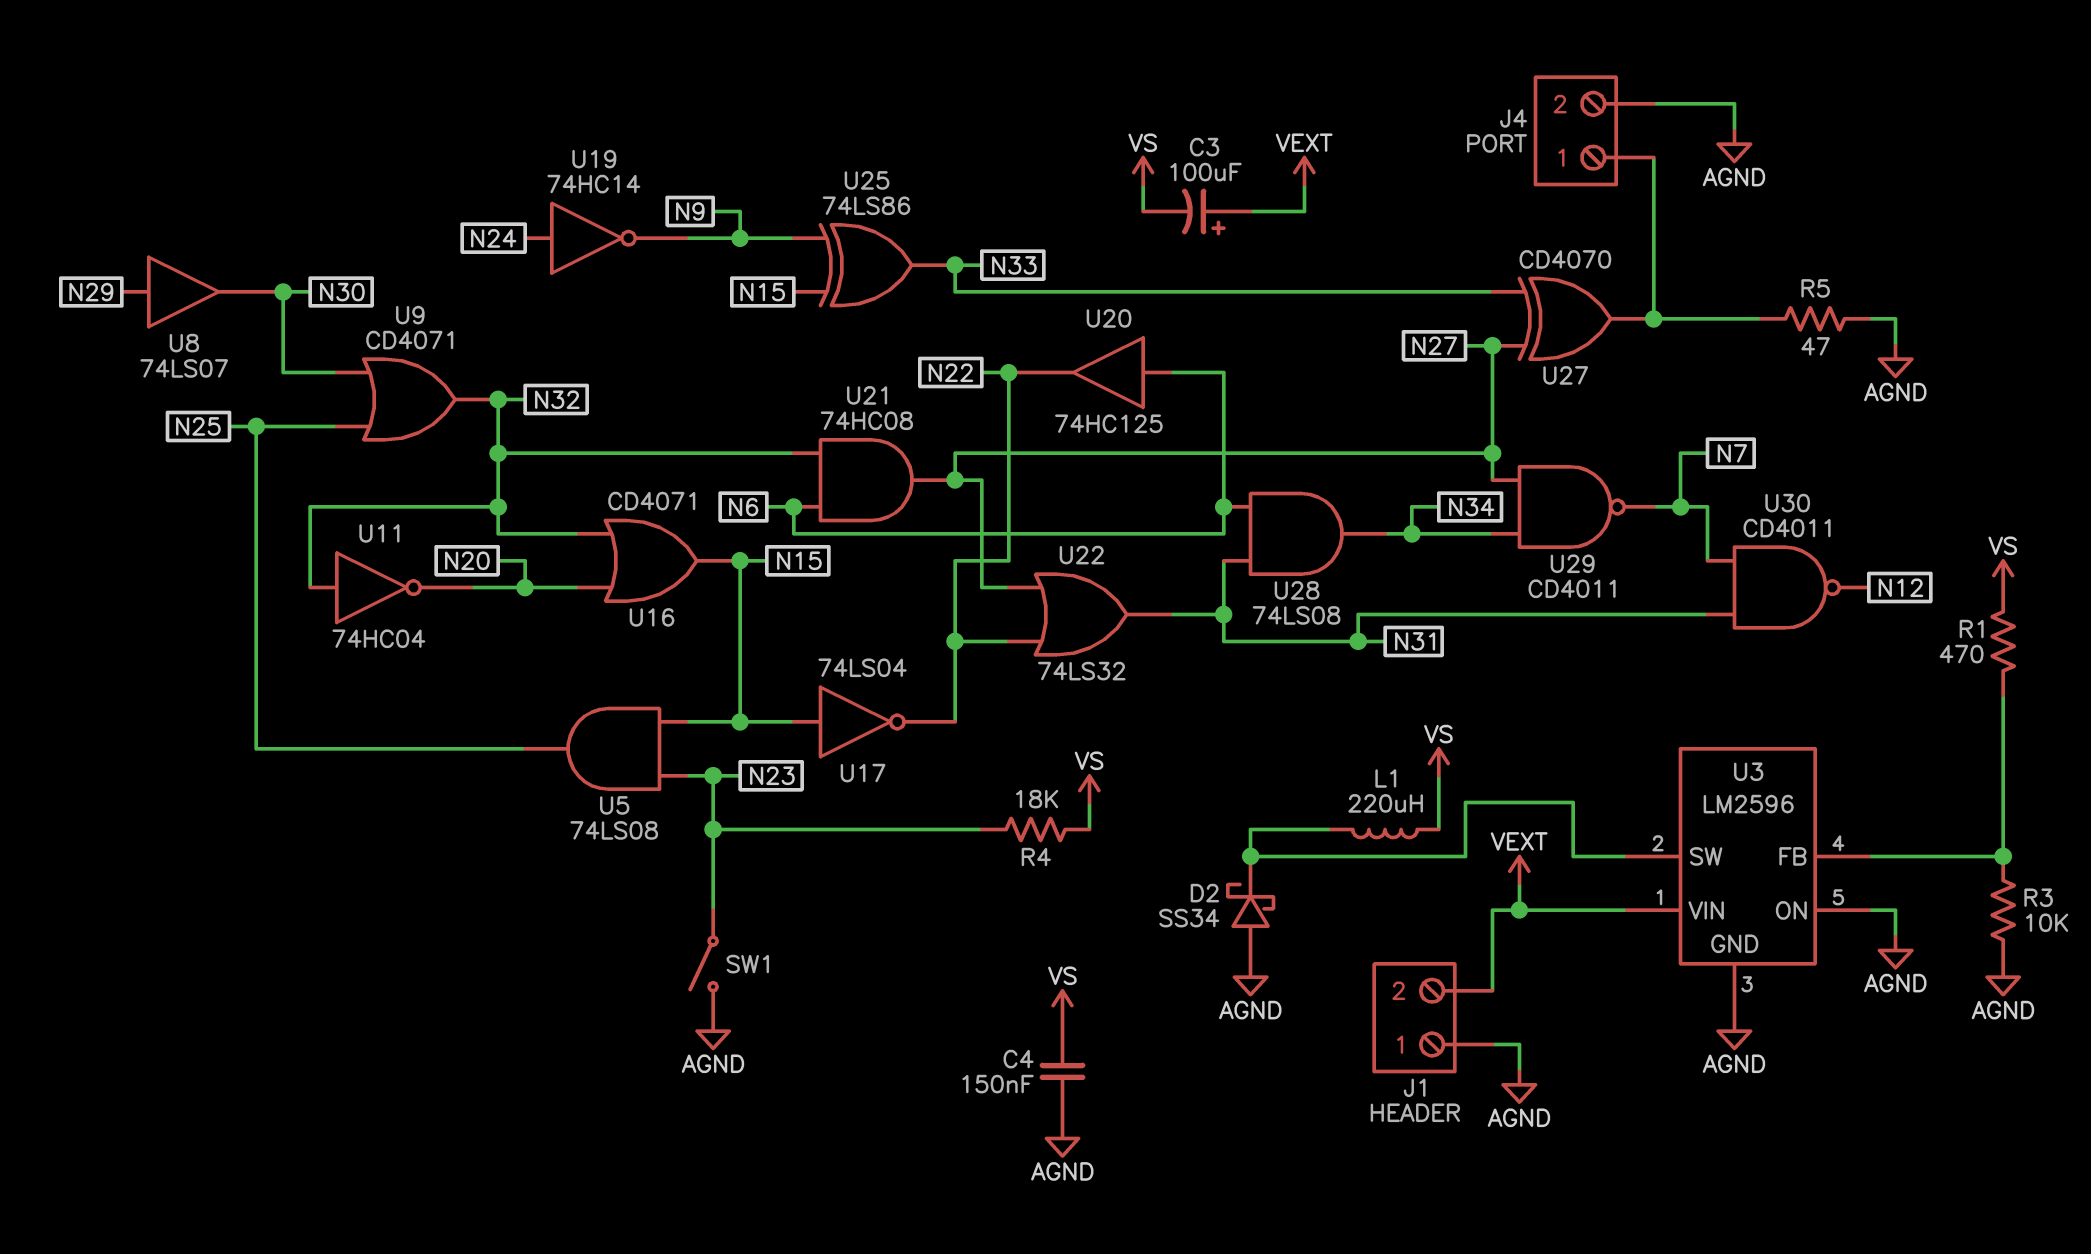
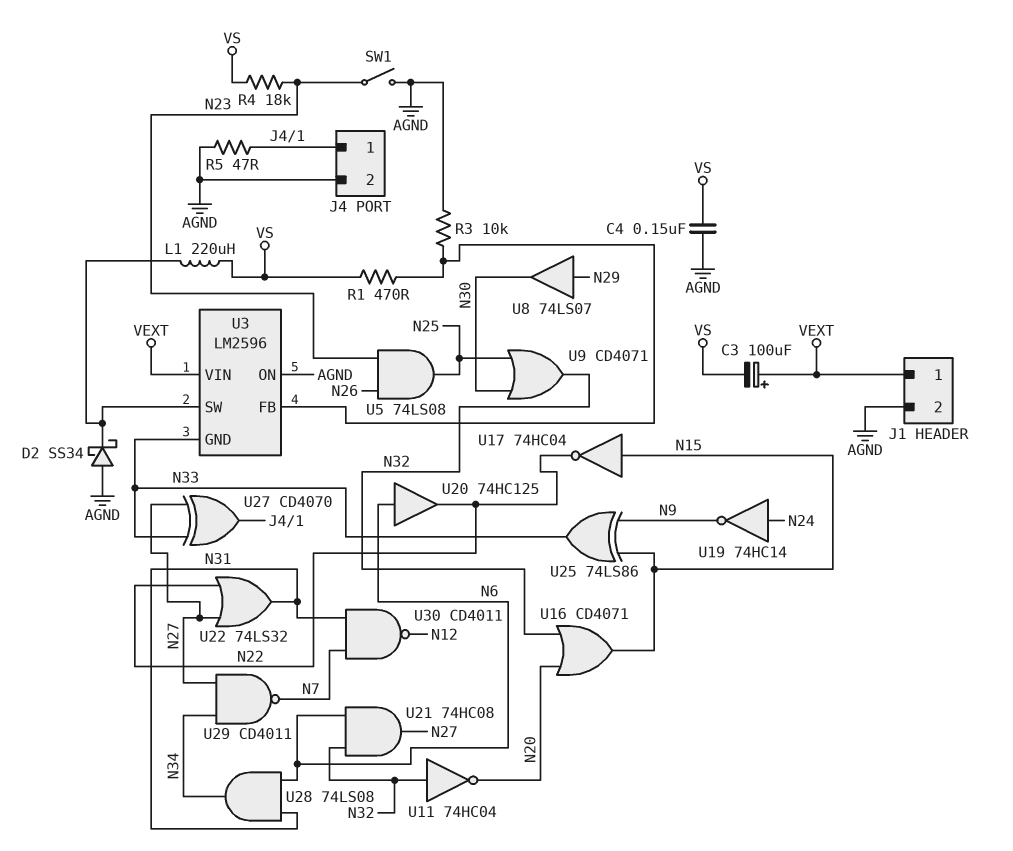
J1 pin 1: AGND -> VEXT
J1 pin 2: VEXT -> AGND
U3 pin GND: AGND -> N33
U5: AND 74LS08 (in N15, in N23, out N25) -> AND 74LS08 (in N23, in N26, out N25)
U17: NOT 74LS04 (in N15, out N22) -> NOT 74HC04 (in N15, out N22)

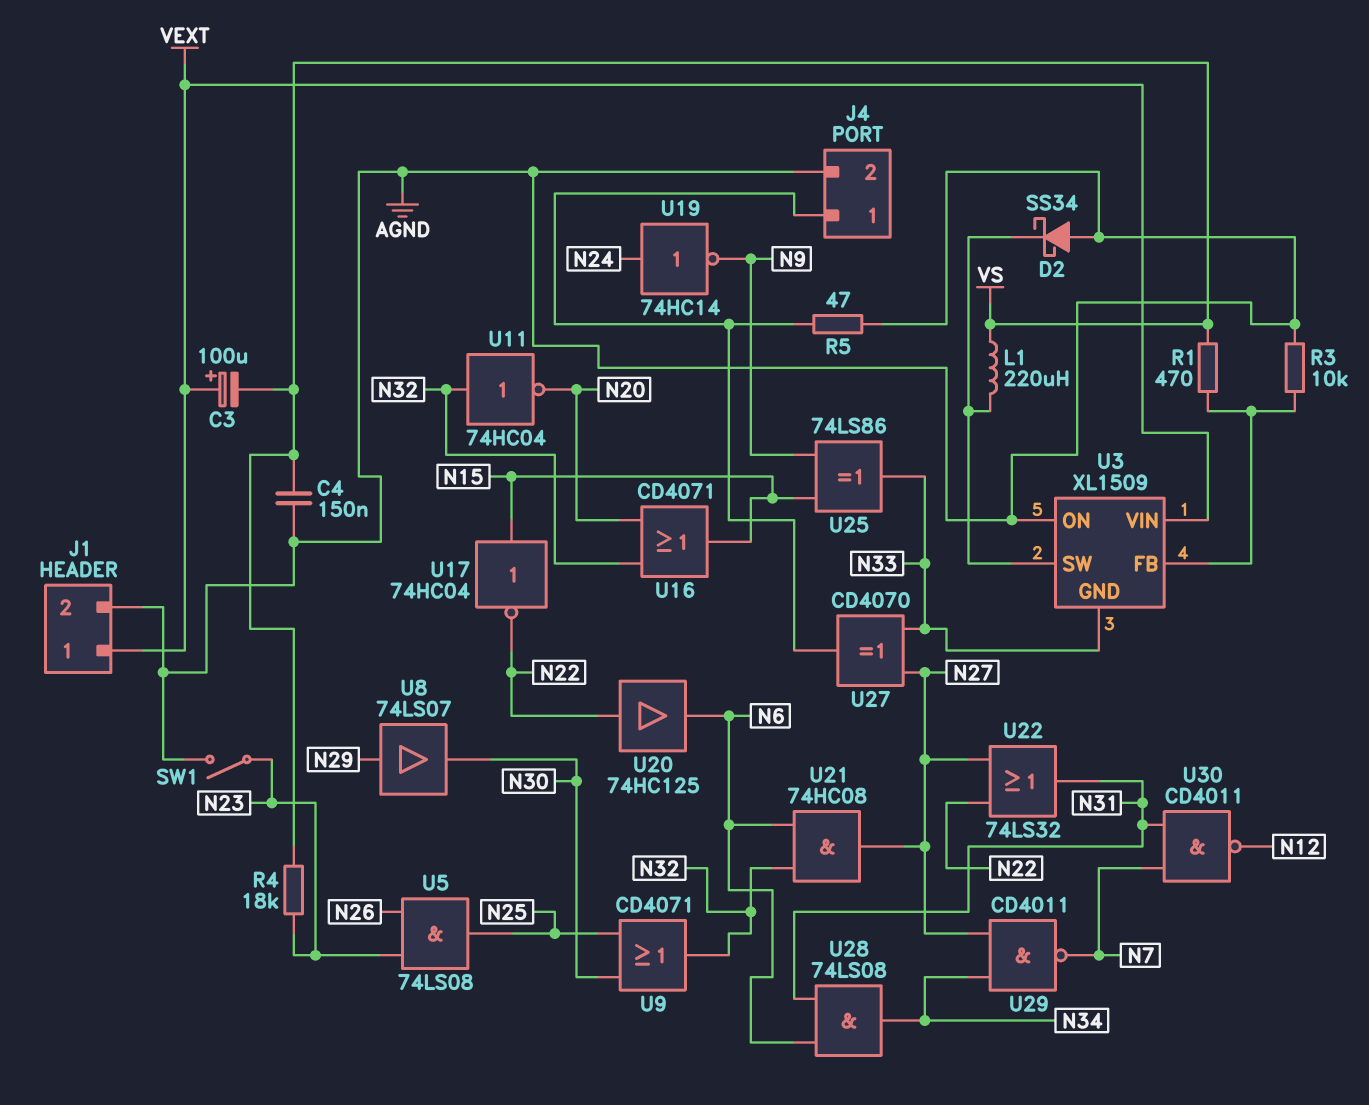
U3: LM2596 -> XL1509
U20: buffer 74HC125 (in N6, out N22) -> buffer 74HC125 (in N22, out N6)

